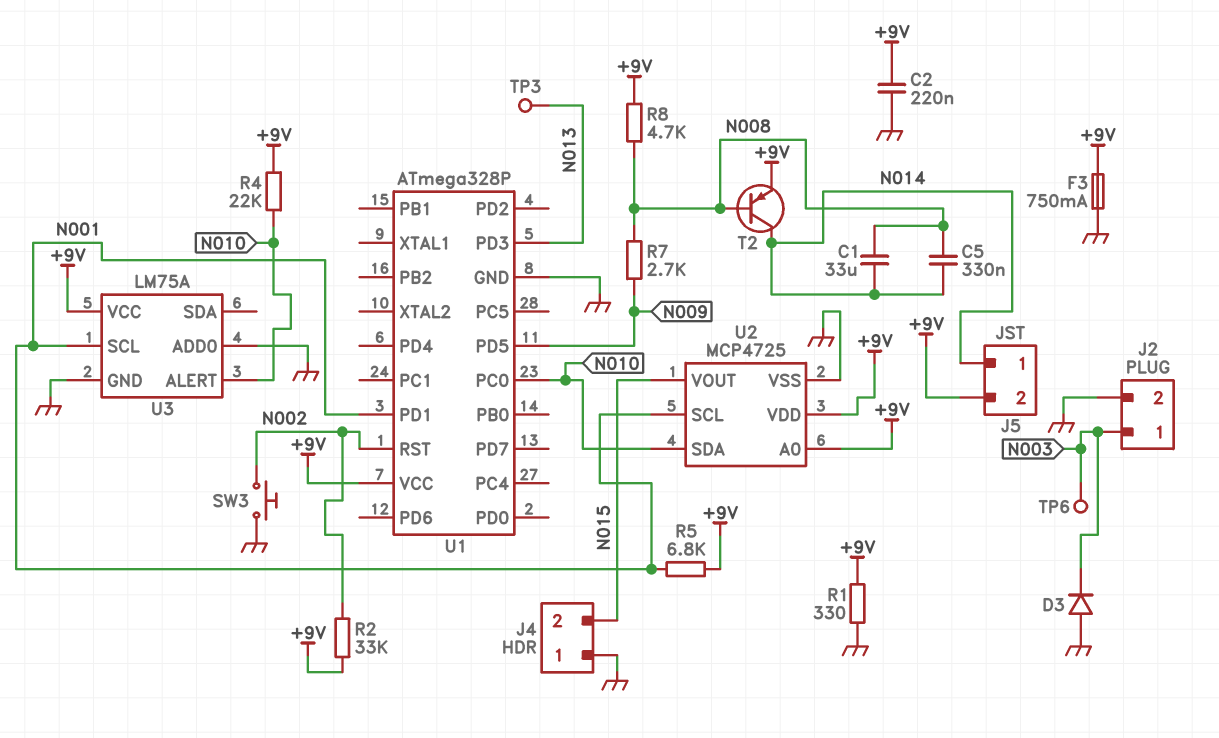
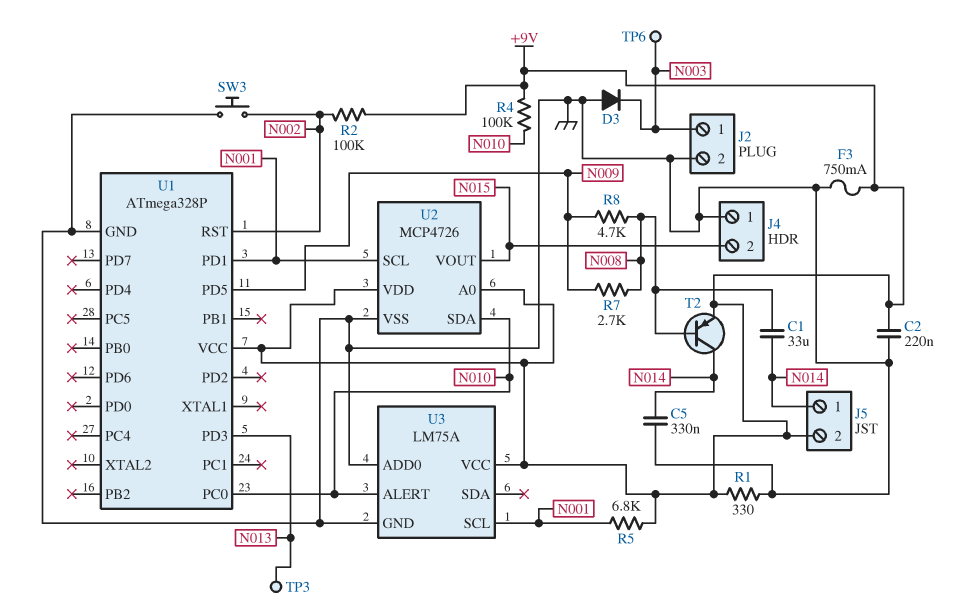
C5: 330nF (N008, N014) -> 330nF (GND, N014)
R2: 33k (+9V, N002) -> 100k (+9V, N002)
R4: 22k (+9V, N010) -> 100k (+9V, N010)
R8: 4.7k (+9V, N008) -> 4.7k (N008, N009)
U2: MCP4725 -> MCP4726

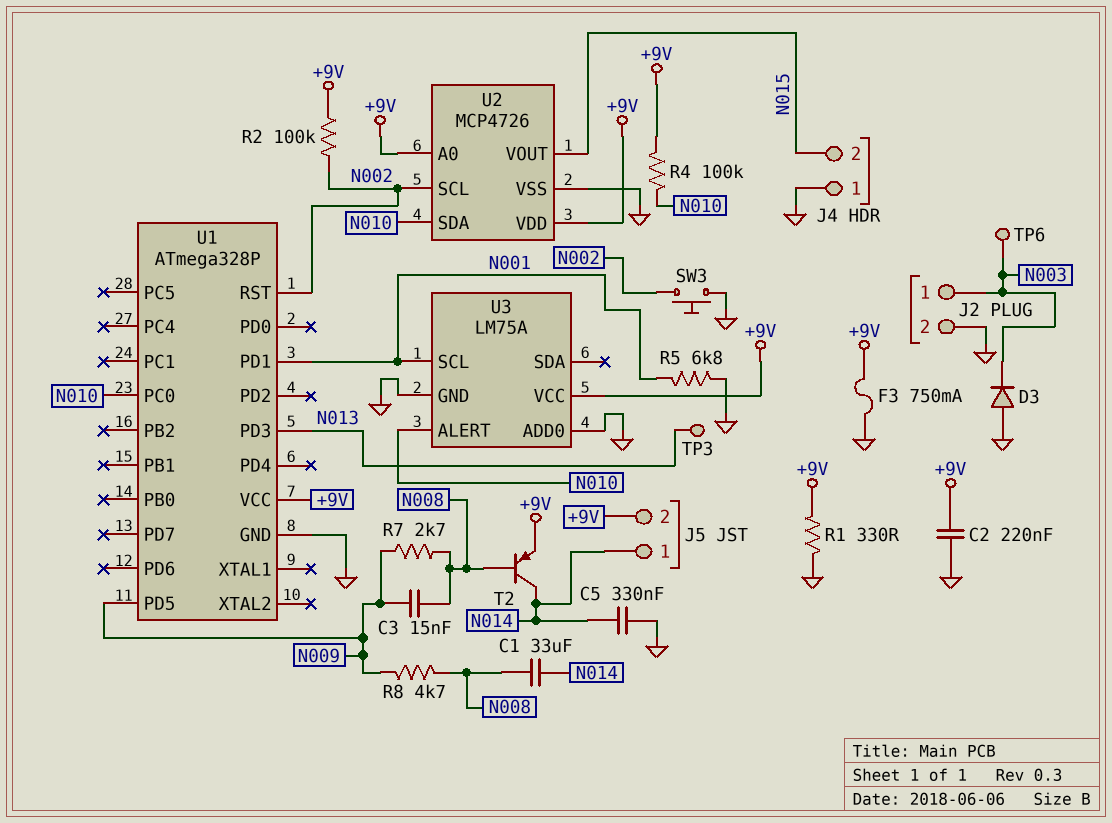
C3: none -> 15nF (N008, N009)
R5: 6.8k (+9V, N001) -> 6.8k (GND, N001)
U2 pin SCL: N001 -> N002

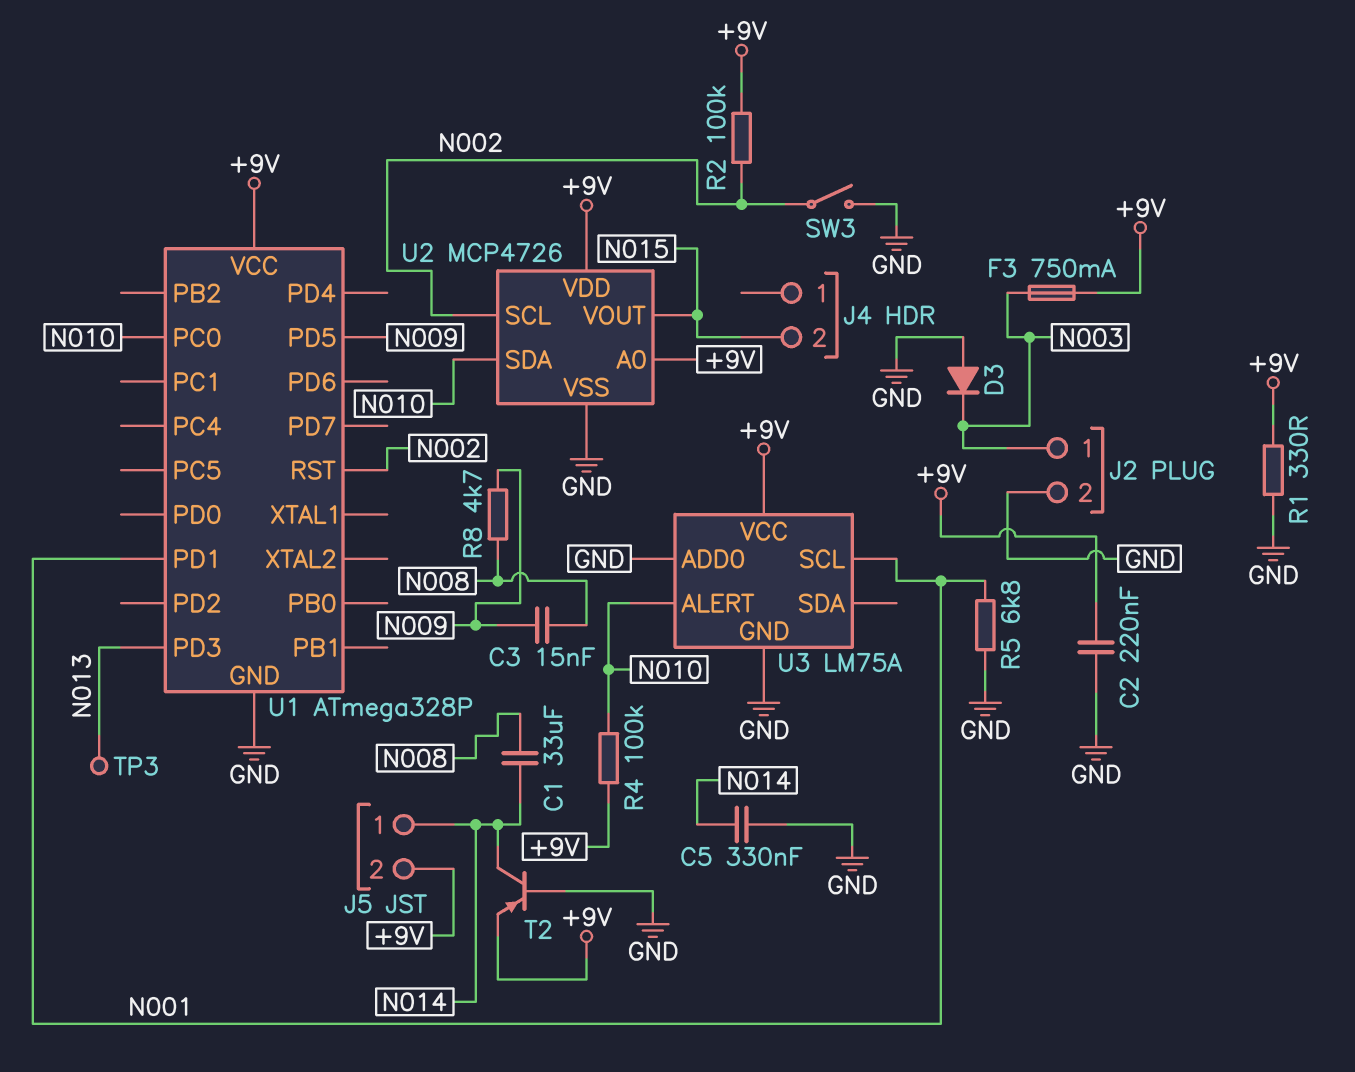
F3: 750mA (+9V, GND) -> 750mA (+9V, N003)
J4 pin 1: GND -> none
R7: 2.7k (N008, N009) -> none
SW3: button (GND, N002) -> switch (GND, N002)
T2: PNP (B N008, C N014, E +9V) -> PNP (B GND, C N014, E +9V)
TP6: test point (N003) -> none

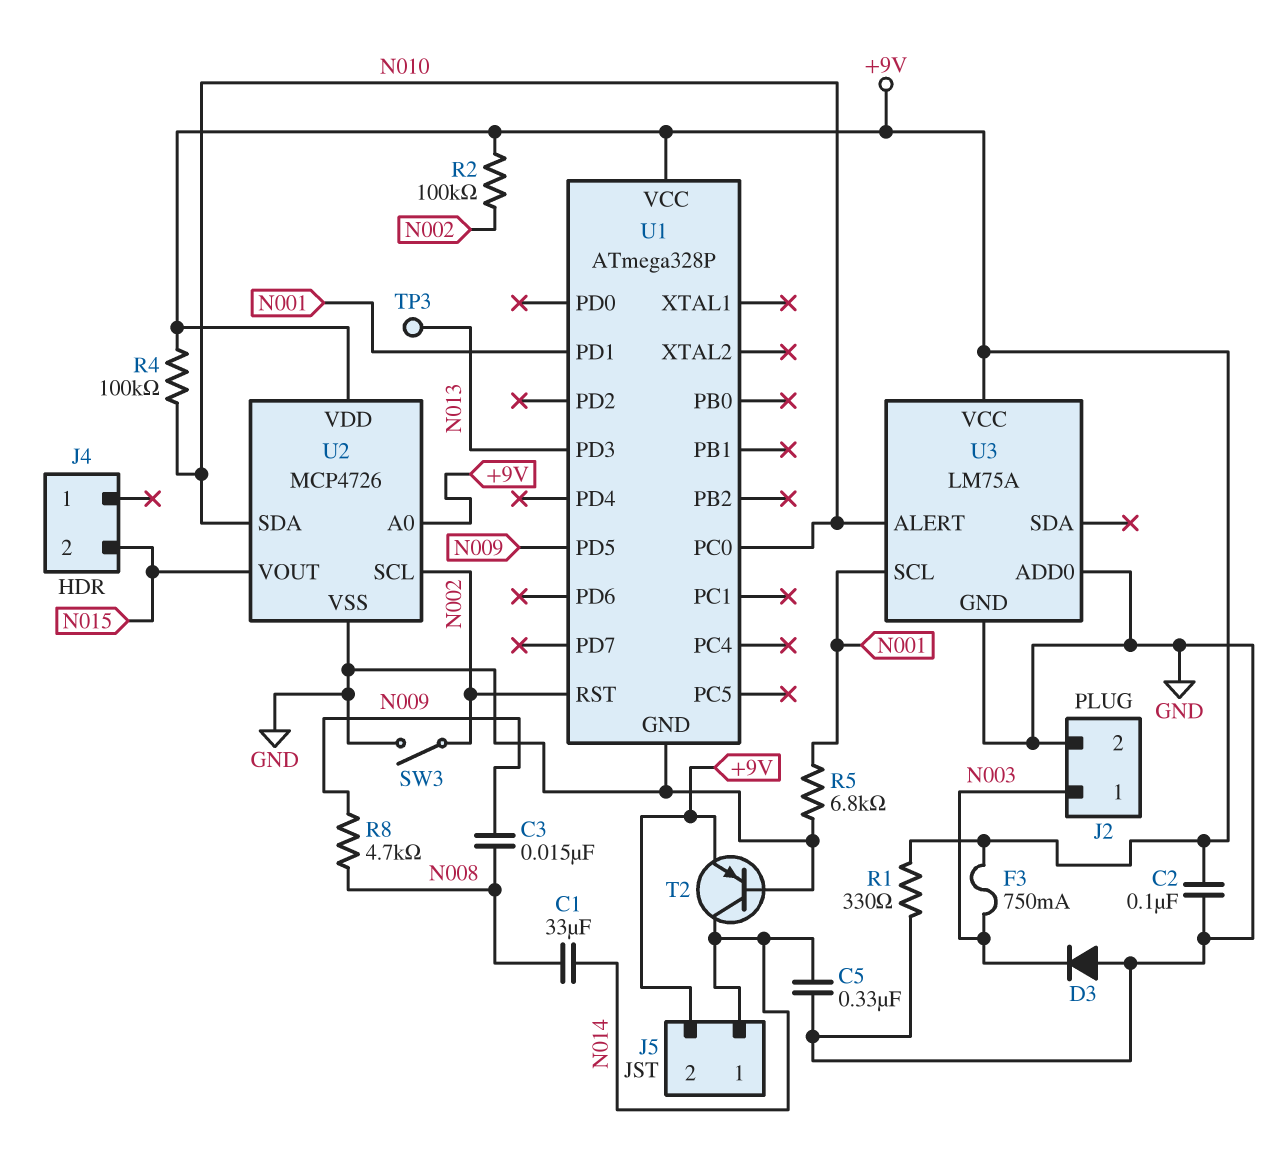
C2: 220nF (+9V, GND) -> 100nF (+9V, GND)

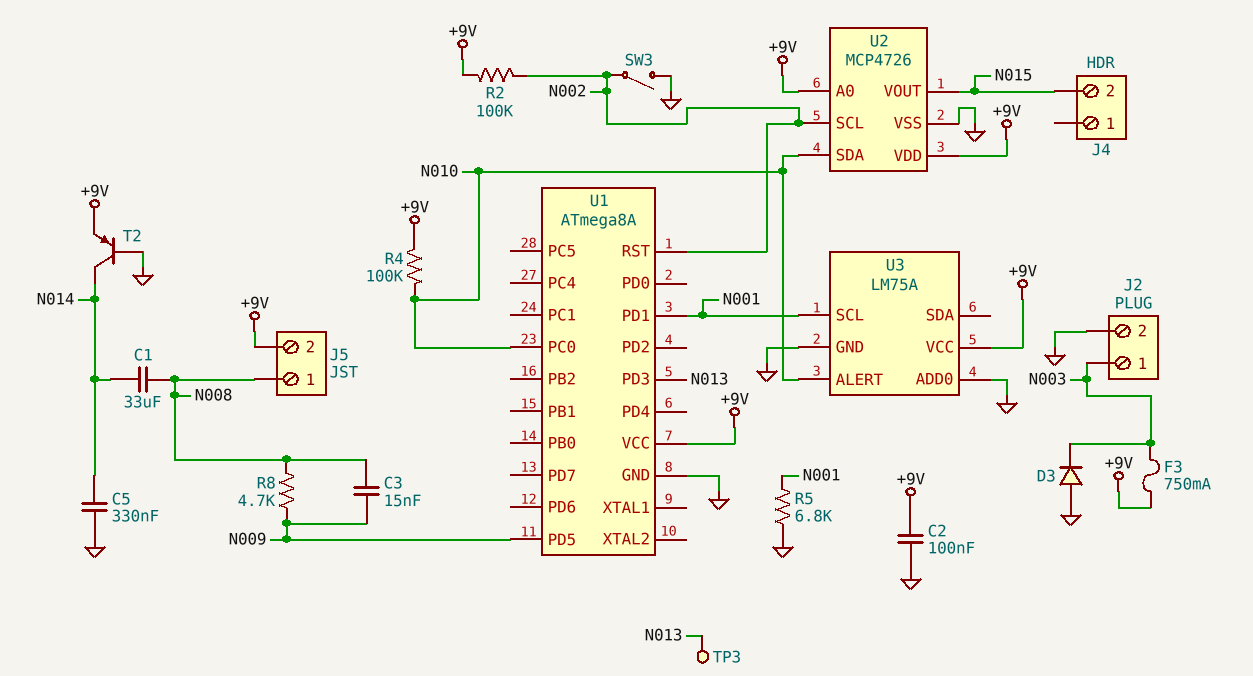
J5 pin 1: N014 -> N008
R1: 330 (+9V, GND) -> none
U1: ATmega328P -> ATmega8A

